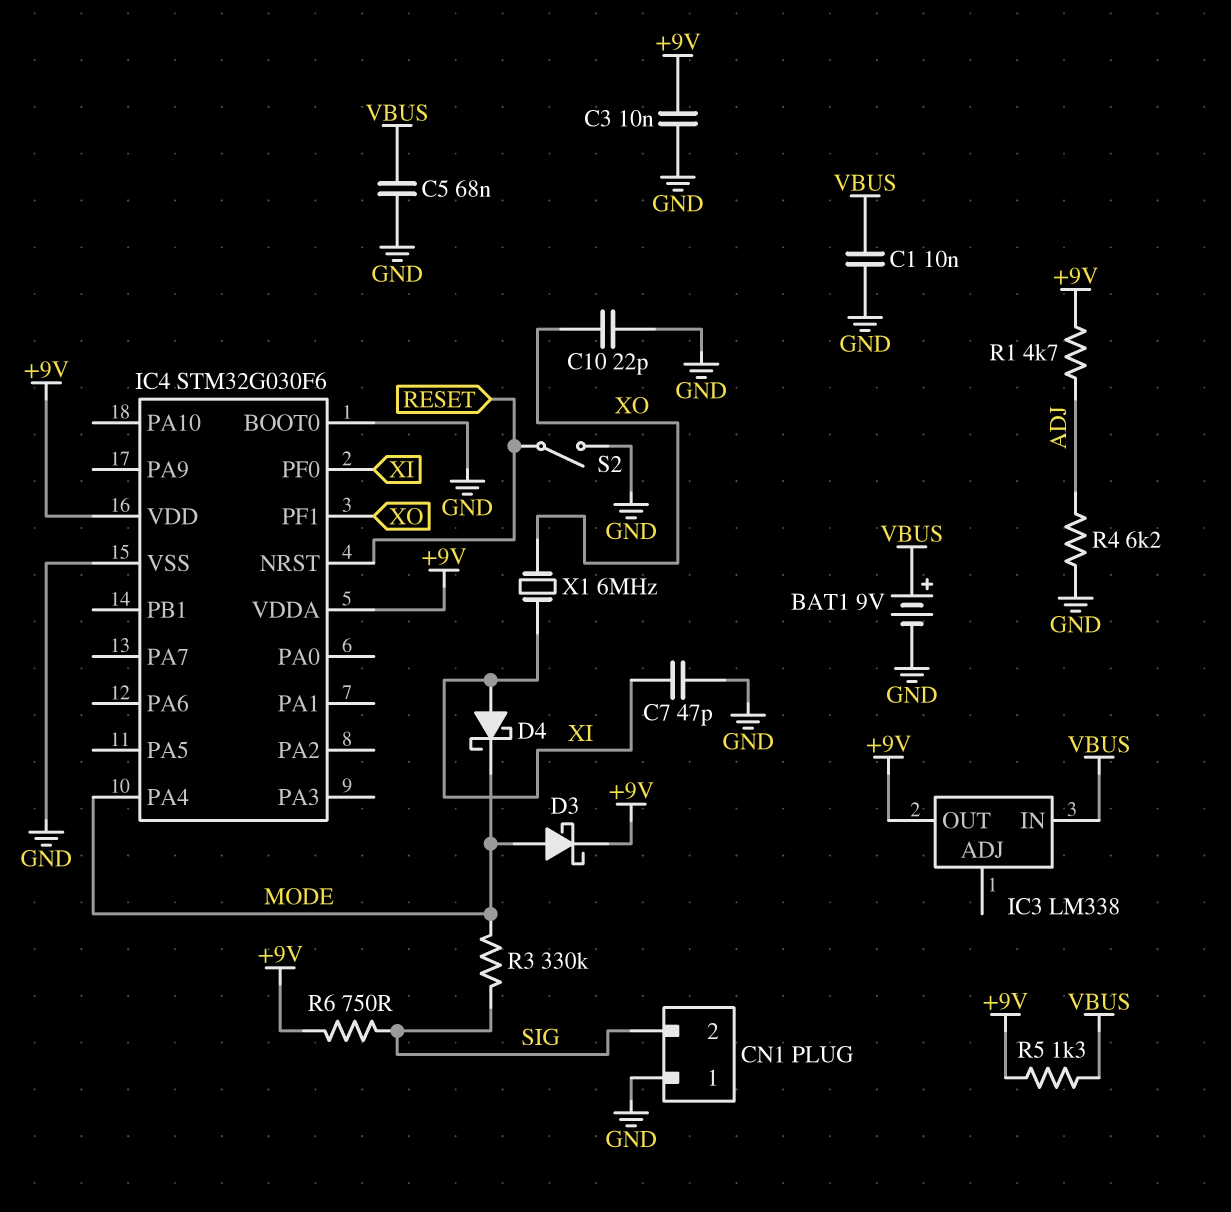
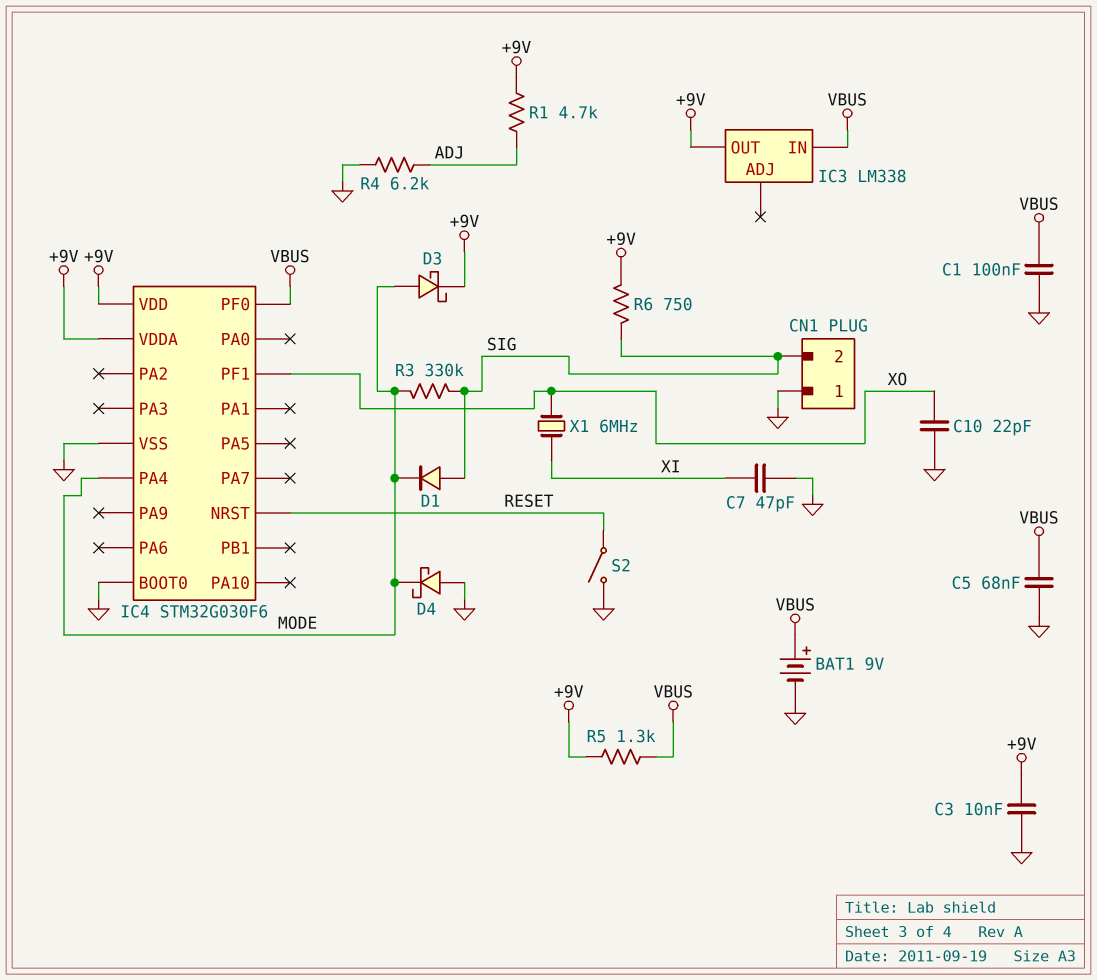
C1: 10nF (GND, VBUS) -> 100nF (GND, VBUS)
D1: none -> diode (A SIG, K MODE)
D4: schottky (A XI, K MODE) -> schottky (A GND, K MODE)
IC4 pin PF0: XI -> VBUS

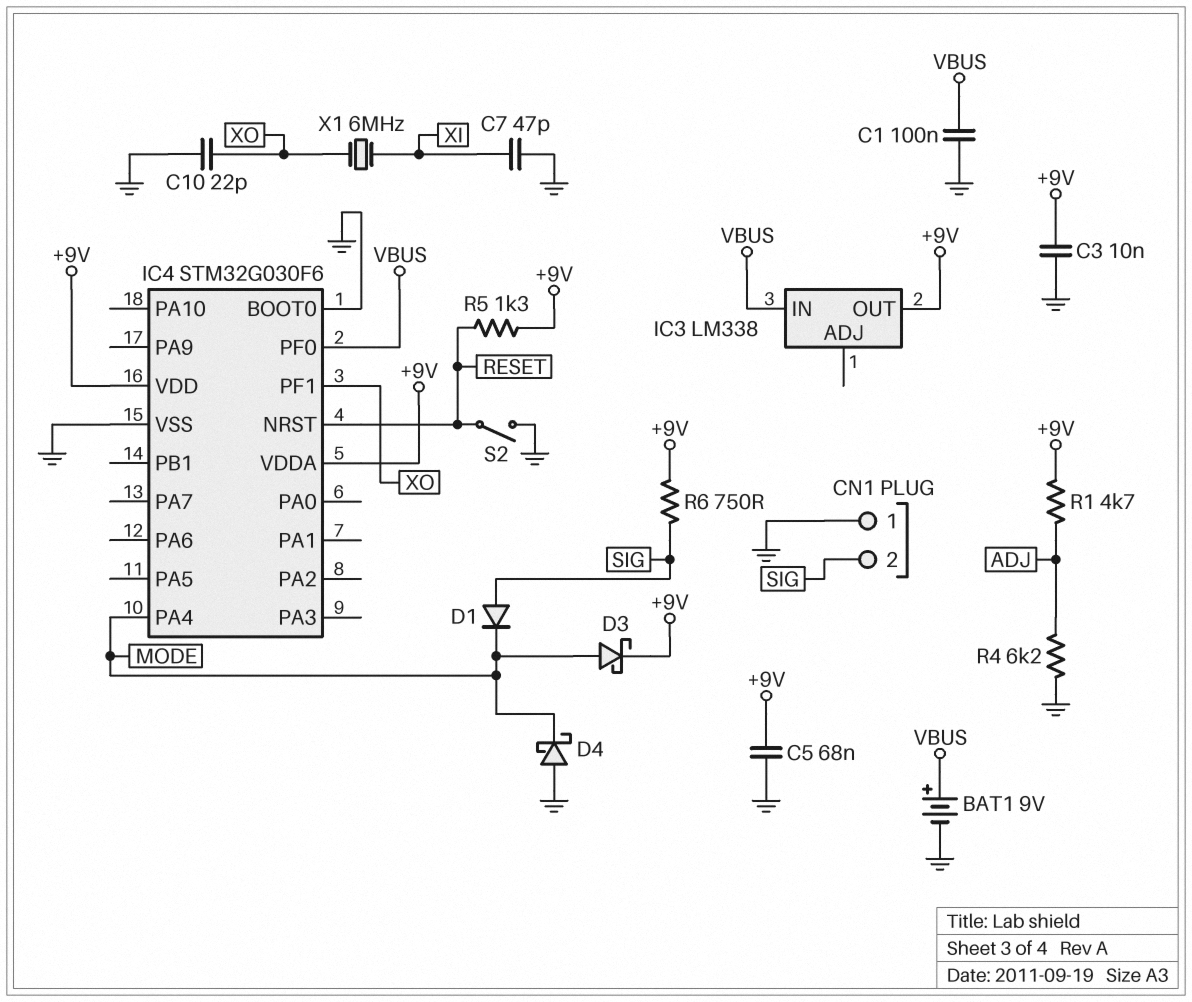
C5: 68nF (GND, VBUS) -> 68nF (+9V, GND)
R3: 330k (MODE, SIG) -> none
R5: 1.3k (+9V, VBUS) -> 1.3k (+9V, RESET)

